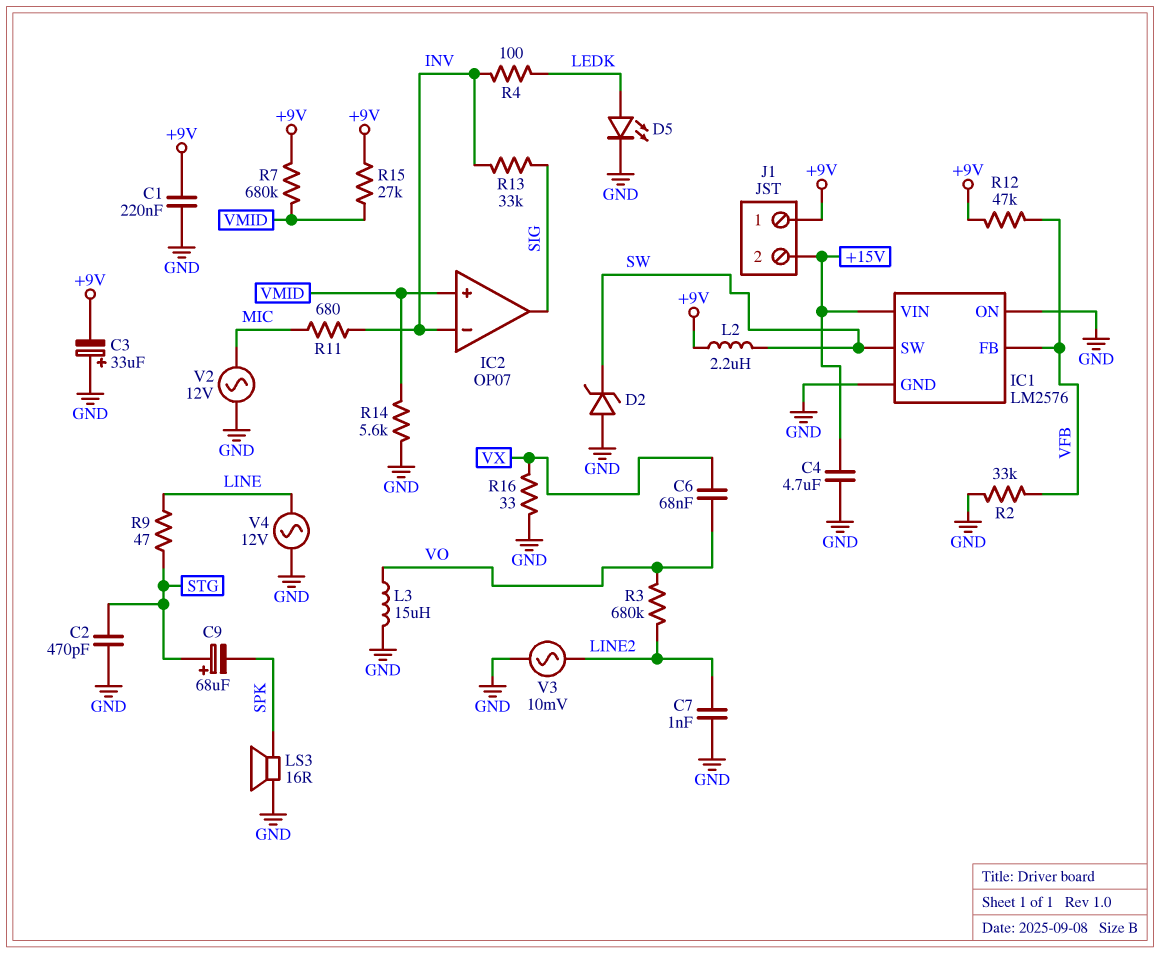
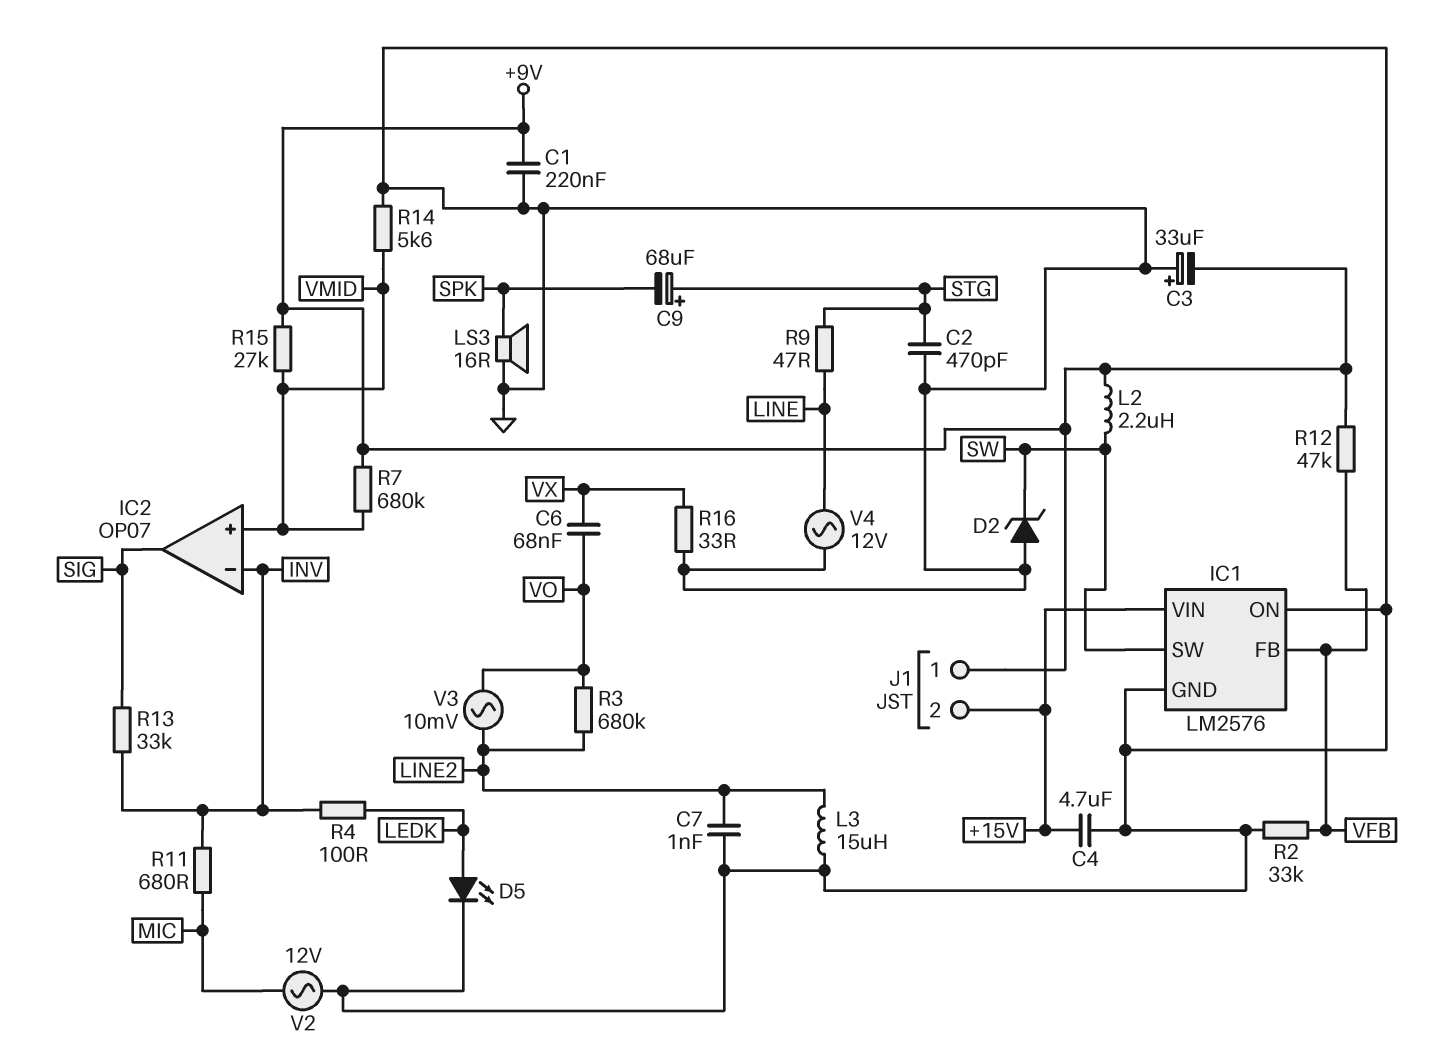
L3: 15uH (GND, VO) -> 15uH (GND, LINE2)
V3: AC 10mV (GND, LINE2) -> AC 10mV (LINE2, VO)

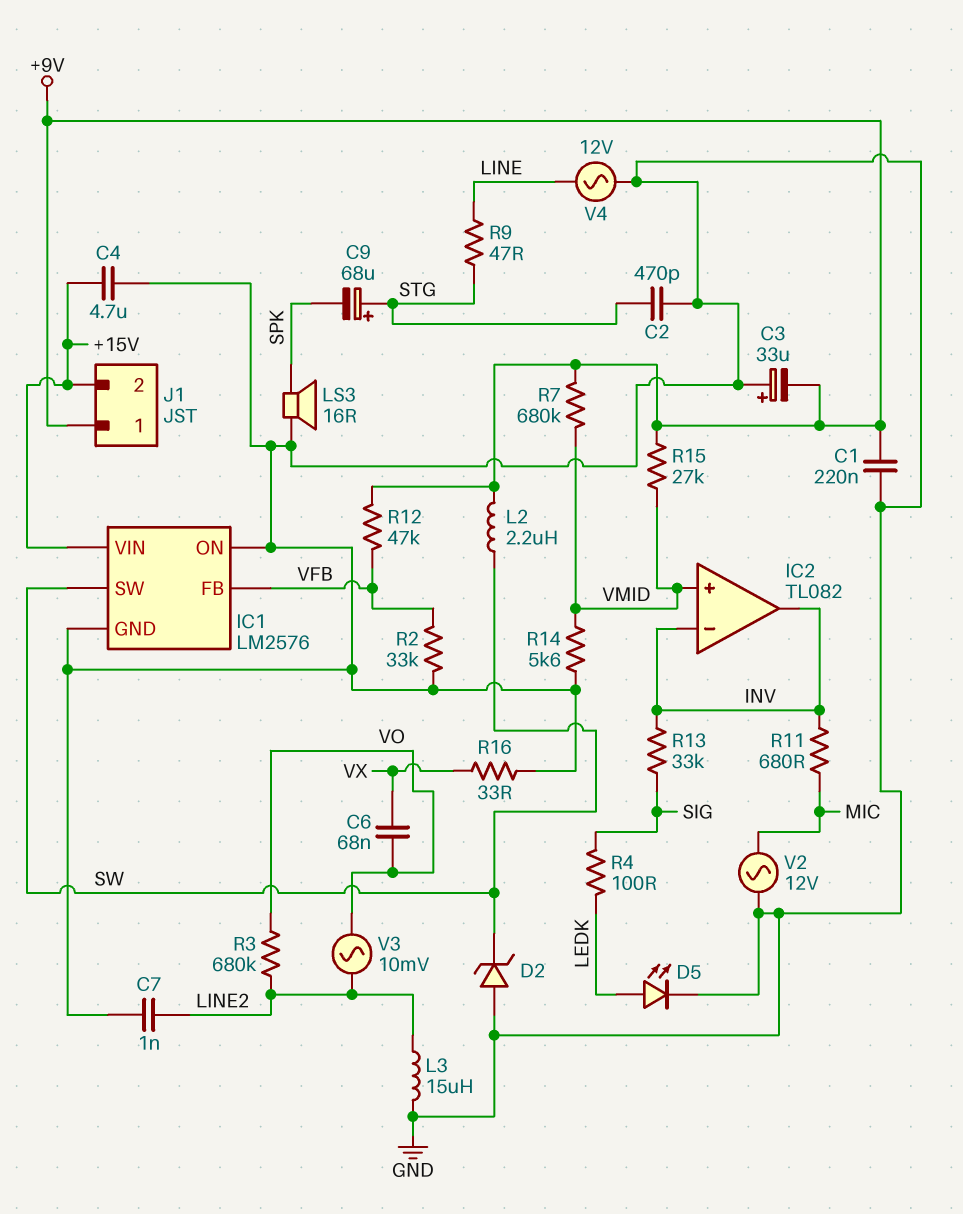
IC2: OP07 -> TL082
IC2 pin out: SIG -> INV
R4: 100 (INV, LEDK) -> 100 (LEDK, SIG)

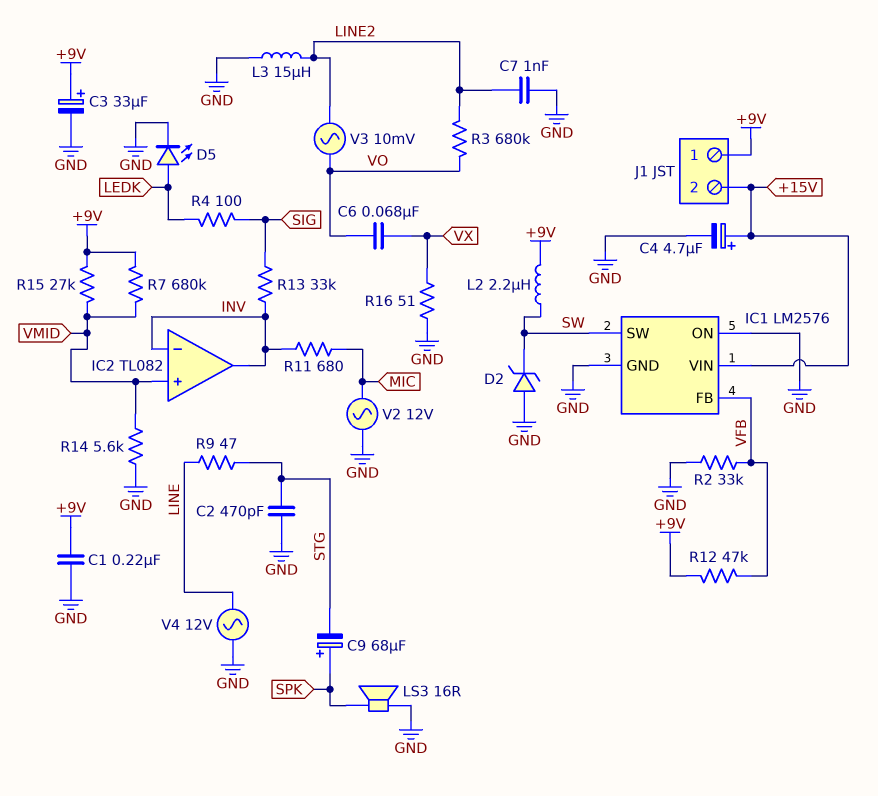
C3: 33uF (plus GND, minus +9V) -> 33uF (plus +9V, minus GND)
C4: 4.7uF (+15V, GND) -> 4.7uF (plus +15V, minus GND)
C9: 68uF (plus STG, minus SPK) -> 68uF (plus SPK, minus STG)
R16: 33 (GND, VX) -> 51 (GND, VX)

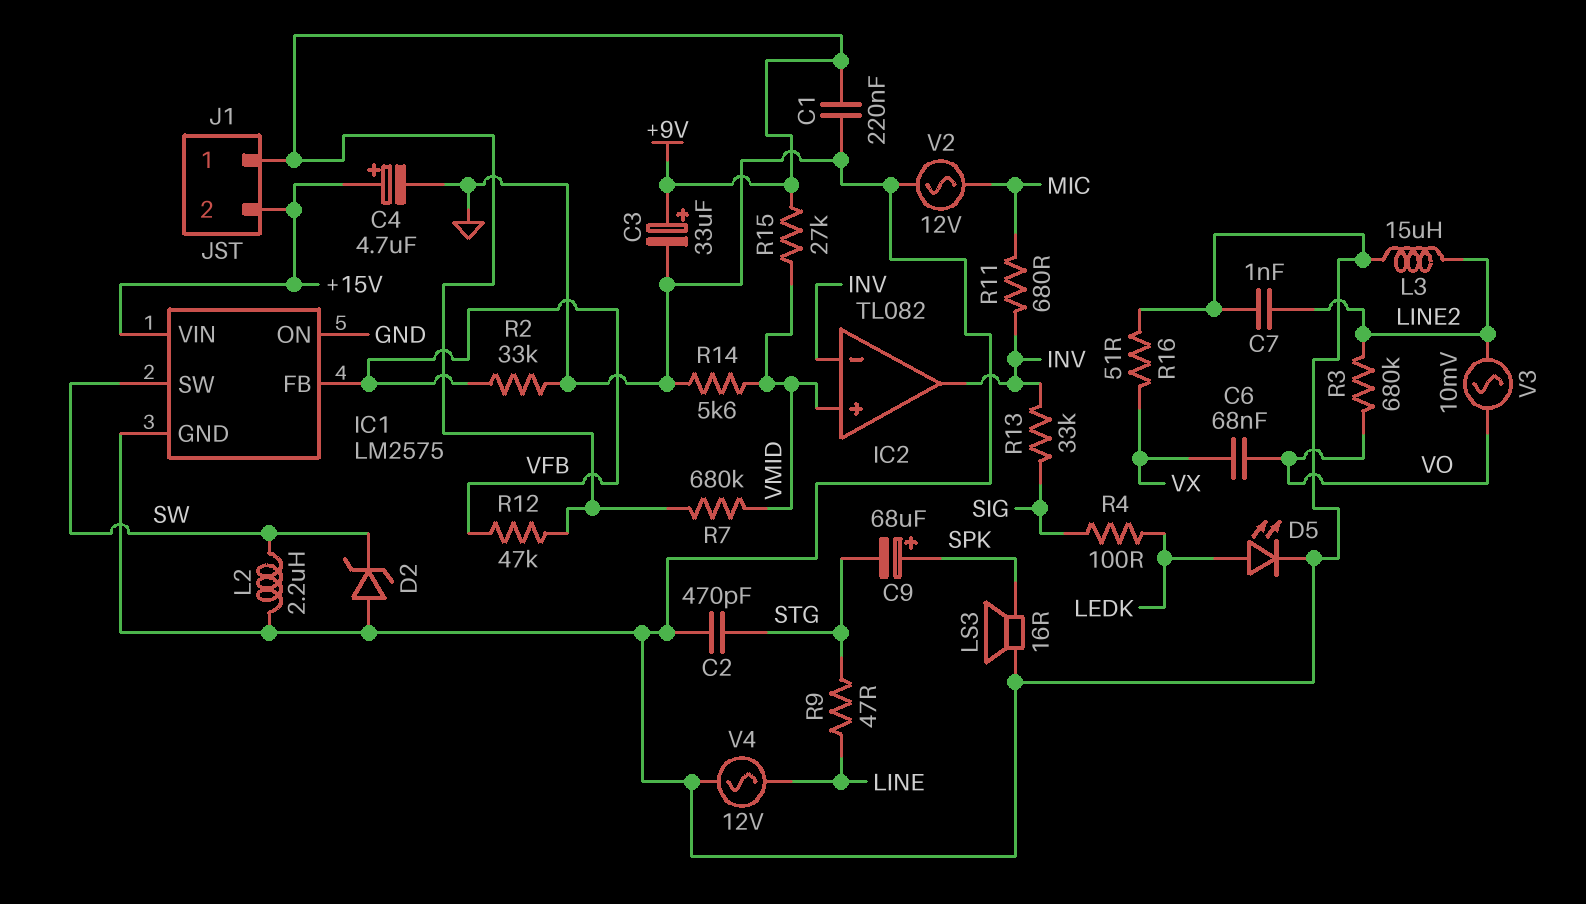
IC1: LM2576 -> LM2575
L2: 2.2uH (+9V, SW) -> 2.2uH (GND, SW)

